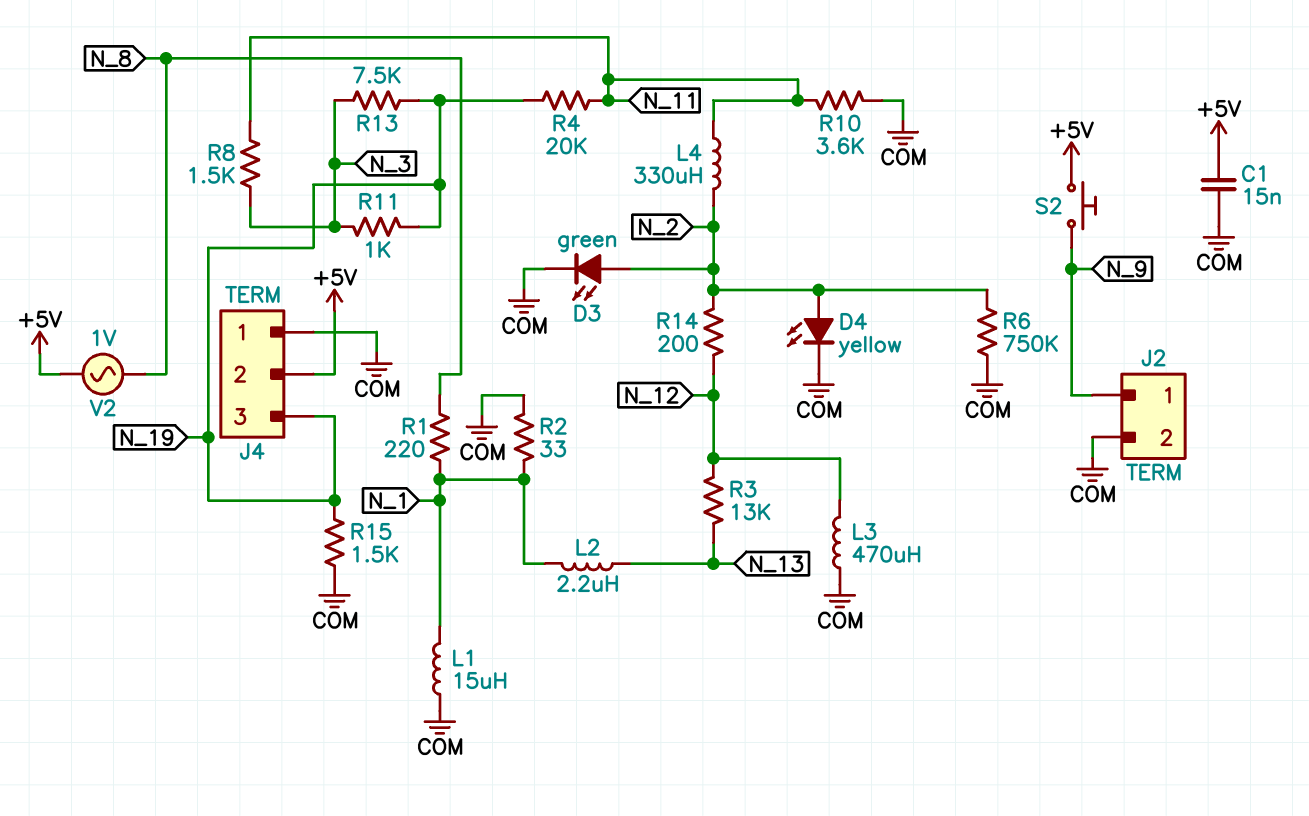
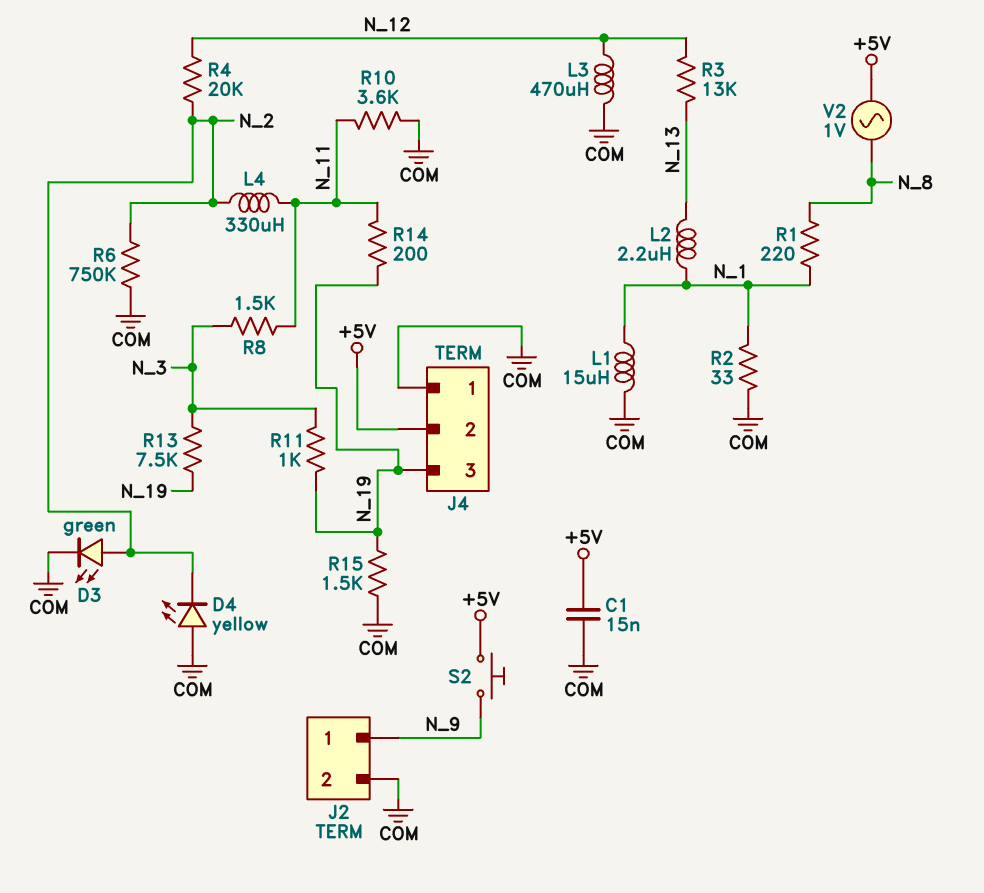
D4: LED yellow (A N_2, K COM) -> LED yellow (A COM, K N_2)
R4: 20k (N_11, N_19) -> 20k (N_2, N_12)
R14: 200 (N_2, N_12) -> 200 (N_11, N_19)

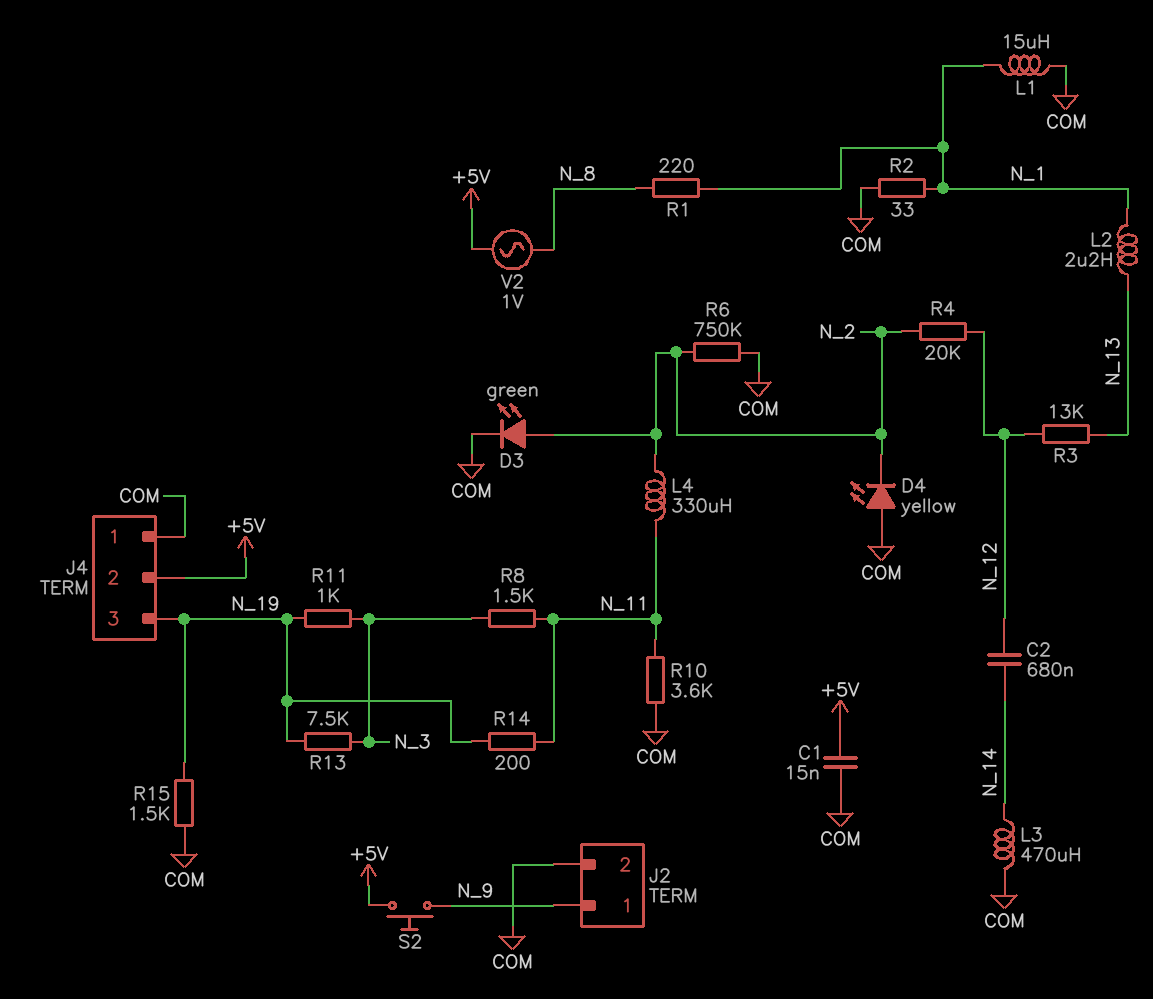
C2: none -> 680nF (N_12, N_14)
L3: 470uH (COM, N_12) -> 470uH (COM, N_14)

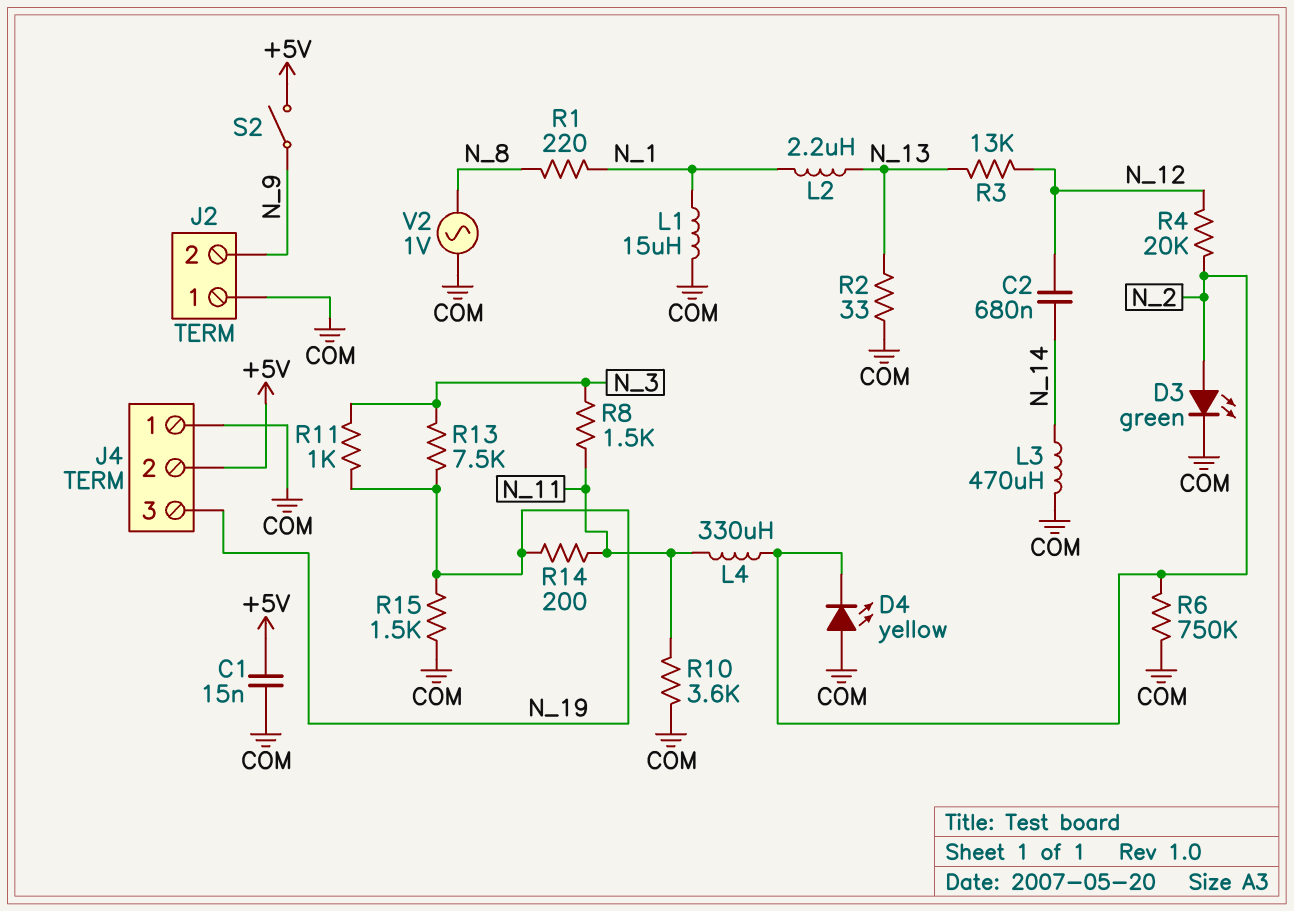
J2 pin 1: N_9 -> COM
J2 pin 2: COM -> N_9
R2: 33 (COM, N_1) -> 33 (COM, N_13)
S2: button (+5V, N_9) -> switch (+5V, N_9)
V2: AC 1V (+5V, N_8) -> AC 1V (COM, N_8)

